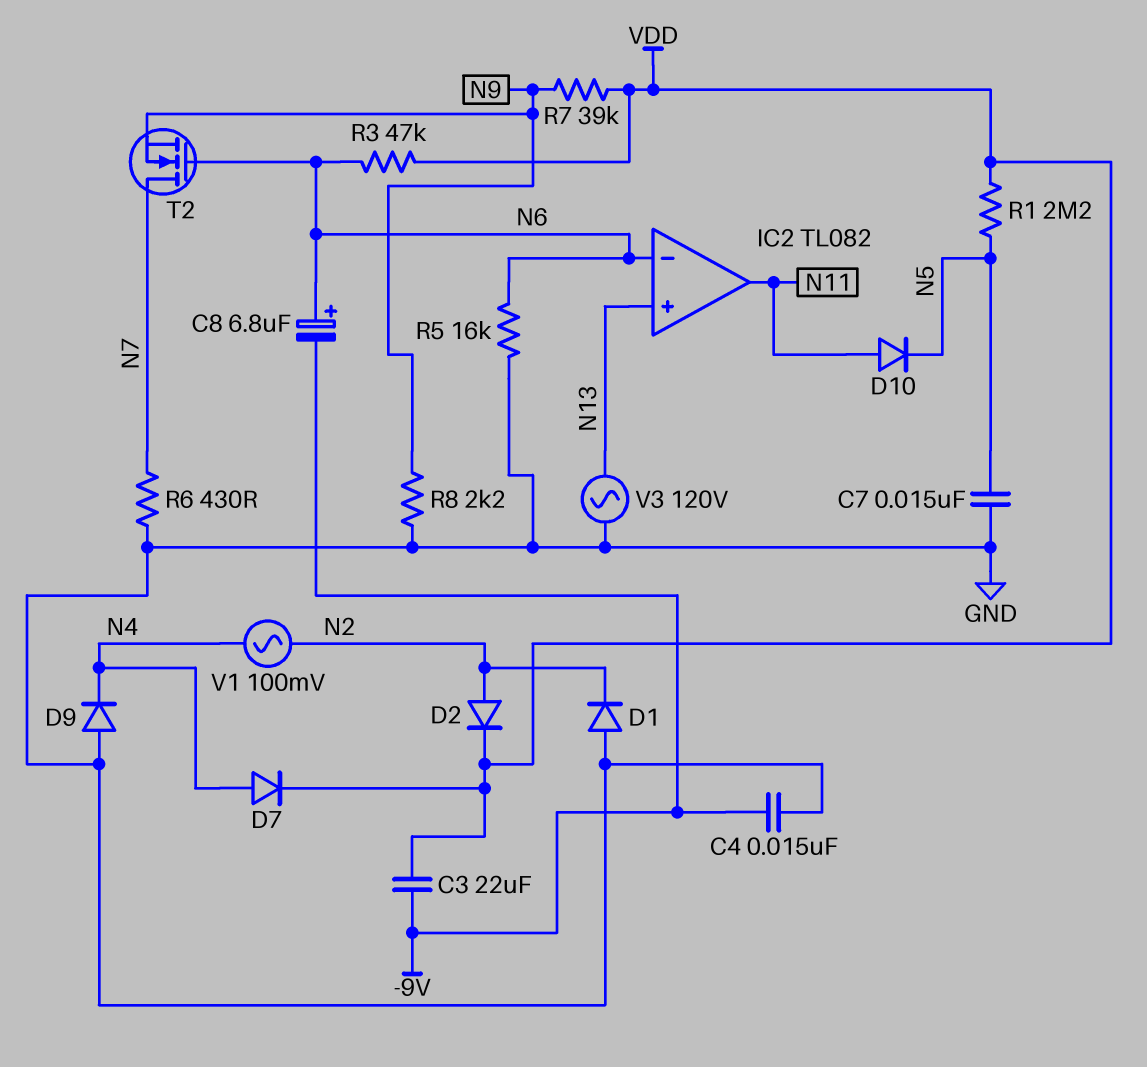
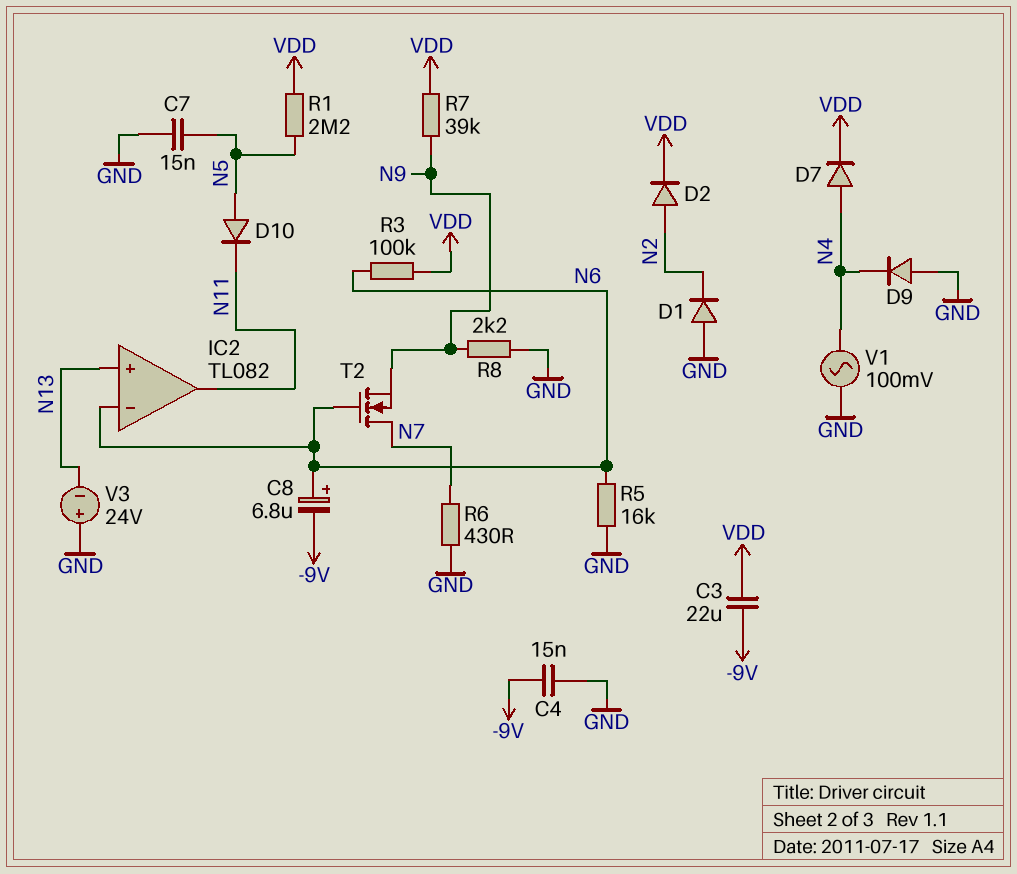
D10: diode (A N11, K N5) -> diode (A N5, K N11)
R3: 47k (N6, VDD) -> 100k (N6, VDD)
V1: AC 100mV (N2, N4) -> AC 100mV (GND, N4)
V3: AC 120V (GND, N13) -> 24V (plus GND, minus N13)

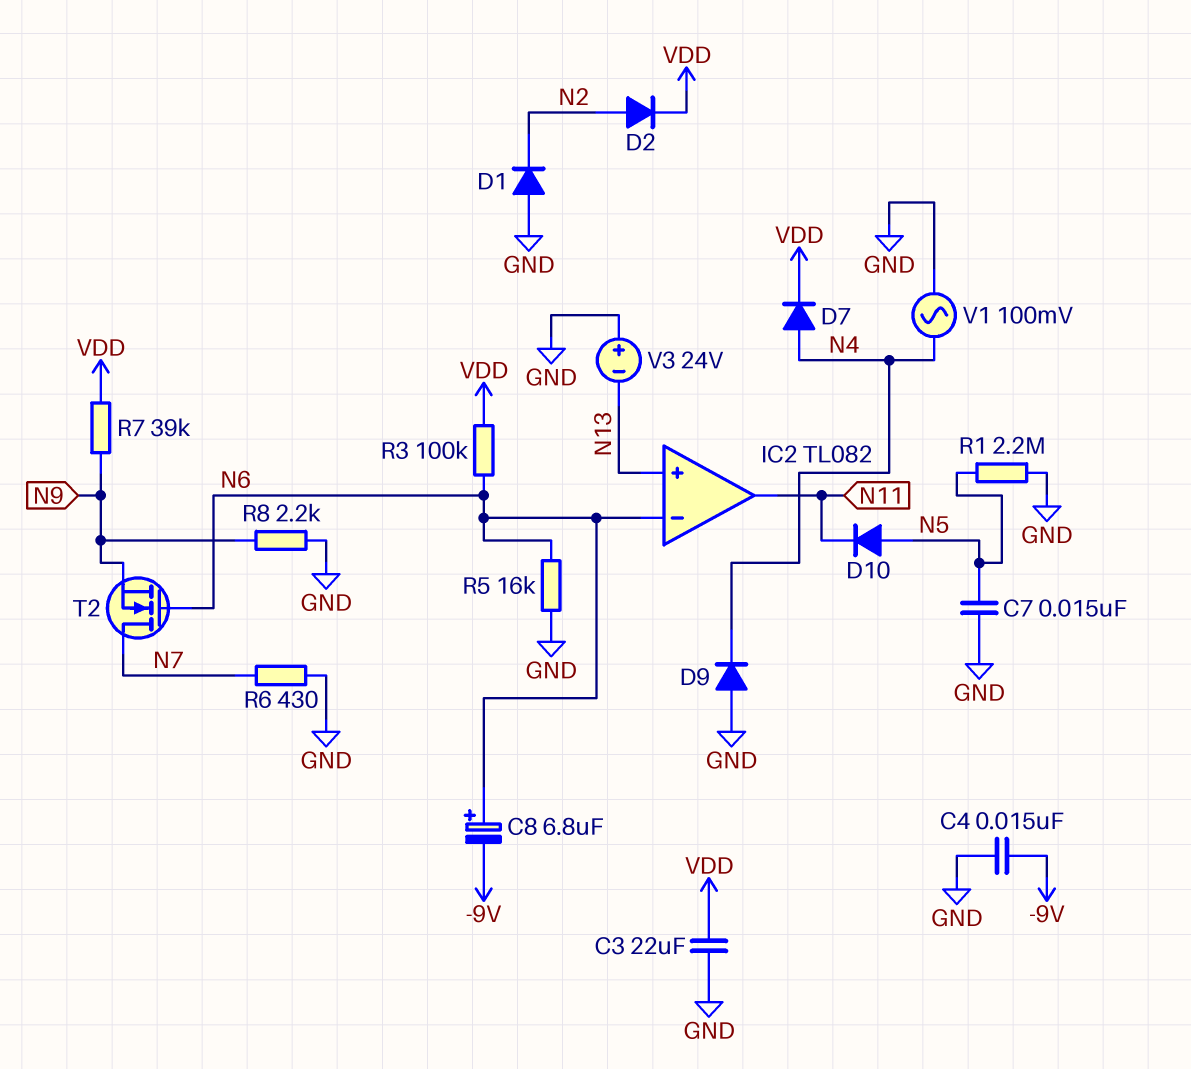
C3: 22uF (-9V, VDD) -> 22uF (GND, VDD)
R1: 2.2M (N5, VDD) -> 2.2M (GND, N5)

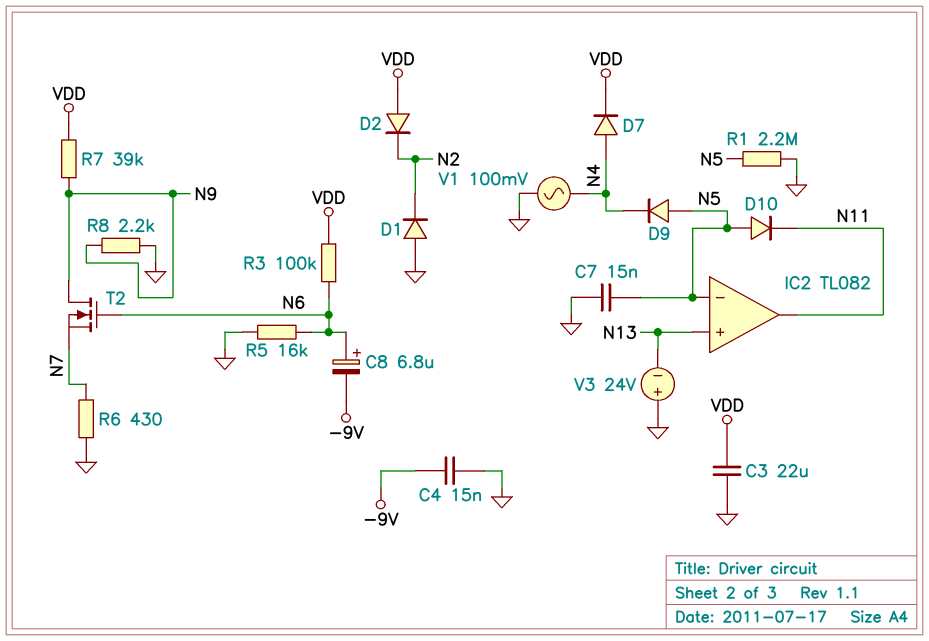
D2: diode (A N2, K VDD) -> diode (A VDD, K N2)
D9: diode (A GND, K N4) -> diode (A N5, K N4)
IC2 pin in-: N6 -> N5
T2: NMOS (G N6, D N7, S N9) -> NMOS (G N6, D N9, S N7)

